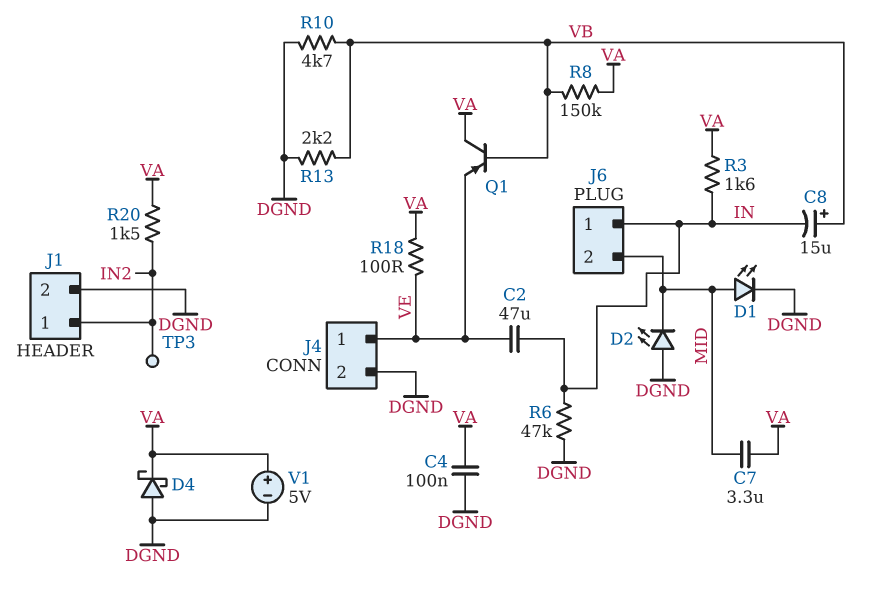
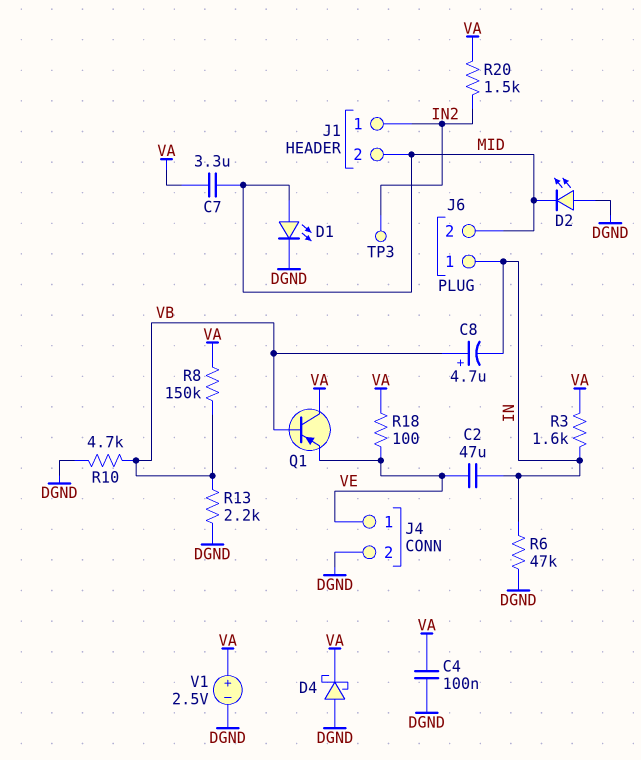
C8: 15uF (plus VB, minus IN) -> 4.7uF (plus VB, minus IN)
J1 pin 2: DGND -> MID
V1: 5V (plus VA, minus DGND) -> 2.5V (plus VA, minus DGND)

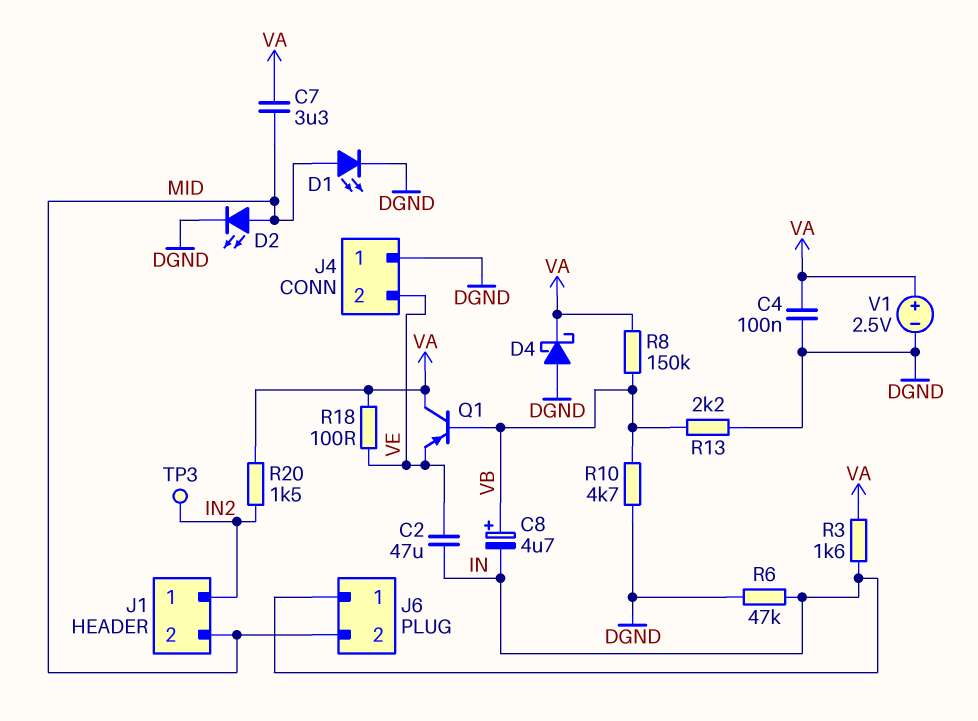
D2: LED (A DGND, K MID) -> LED (A MID, K DGND)
J4 pin 1: VE -> DGND
J4 pin 2: DGND -> VE

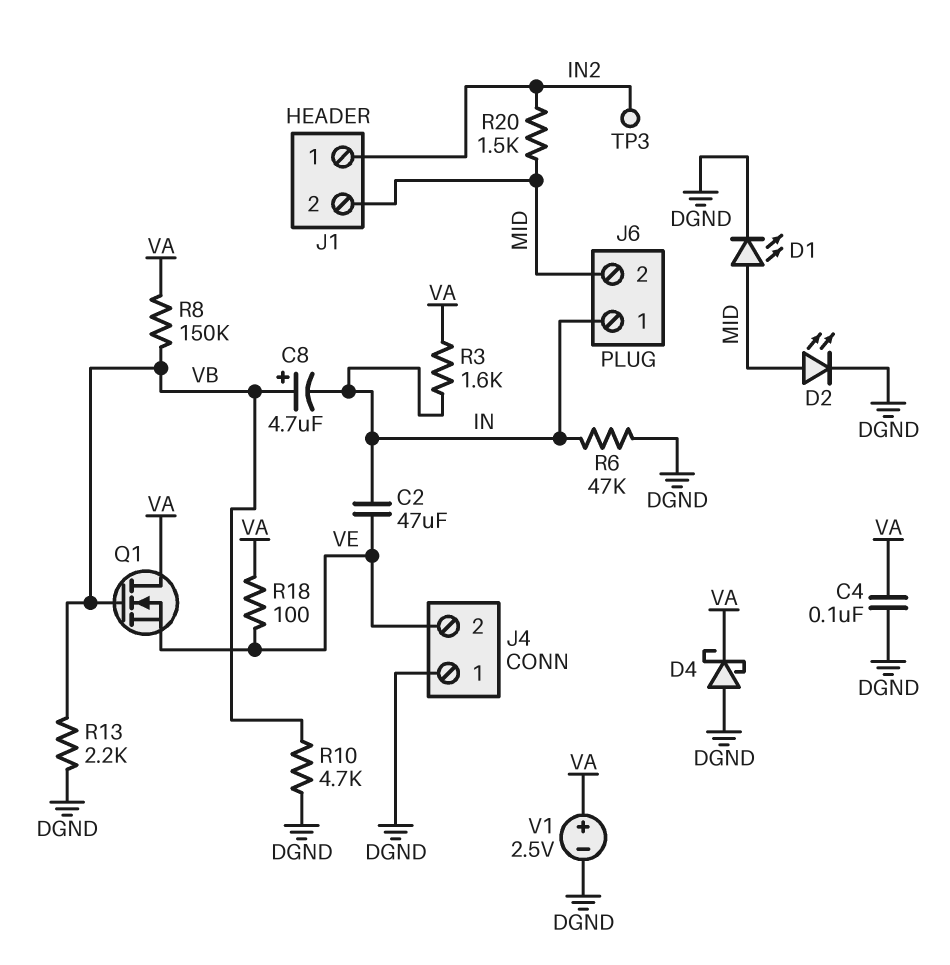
C7: 3.3uF (MID, VA) -> none
Q1: PNP (B VB, C VA, E VE) -> NMOS (G VB, D VA, S VE)
R20: 1.5k (IN2, VA) -> 1.5k (IN2, MID)

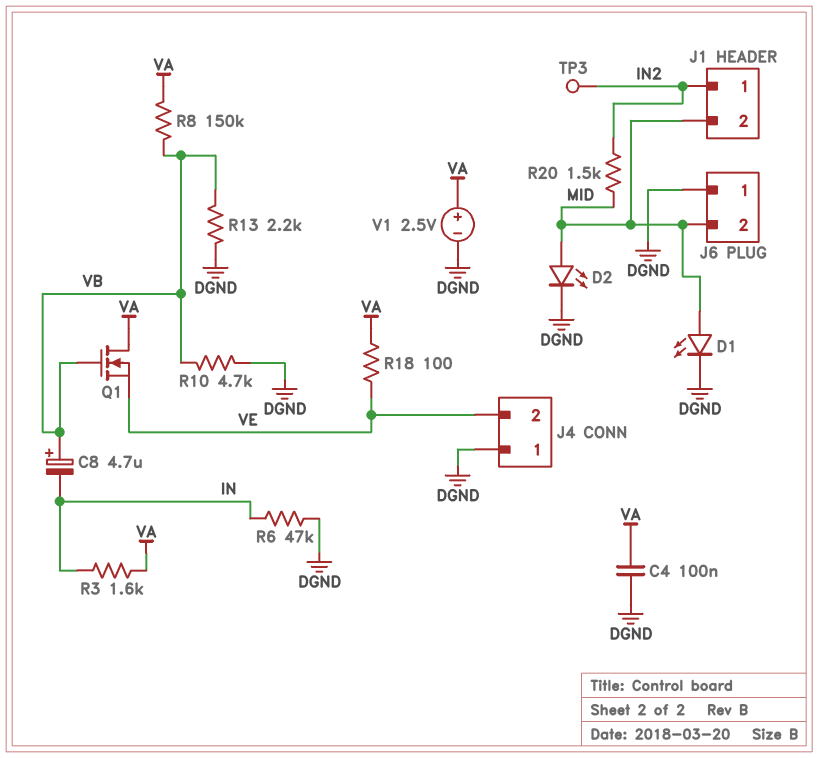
C2: 47uF (IN, VE) -> none
D4: schottky (A DGND, K VA) -> none
J6 pin 1: IN -> DGND

